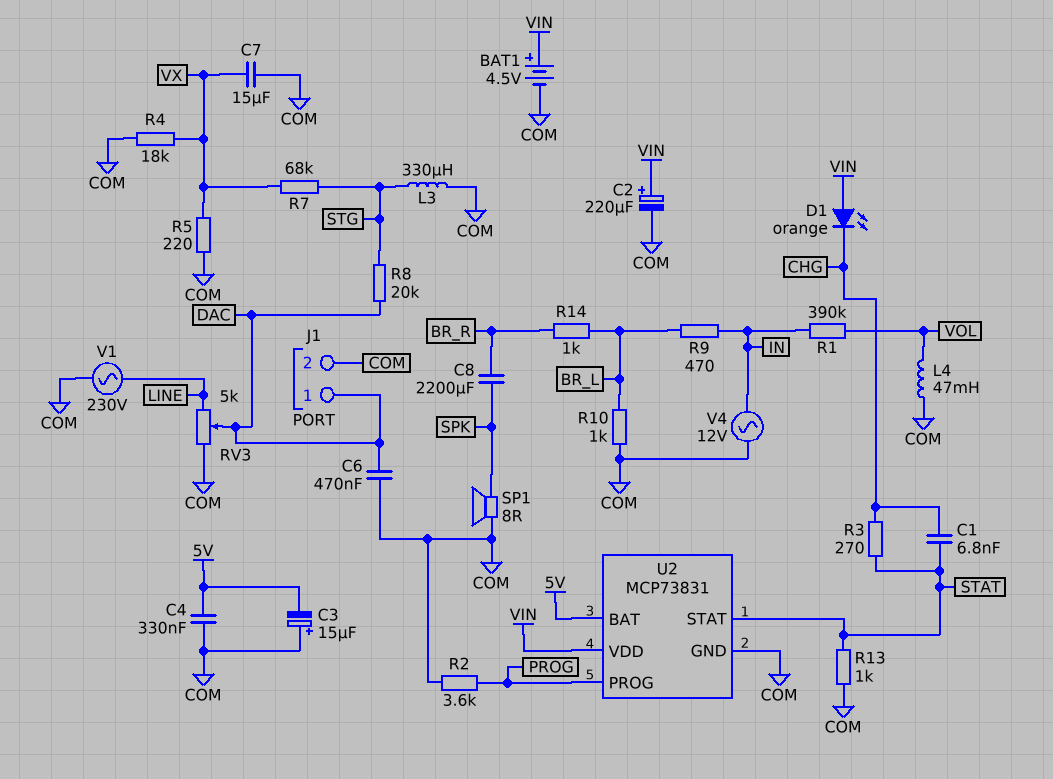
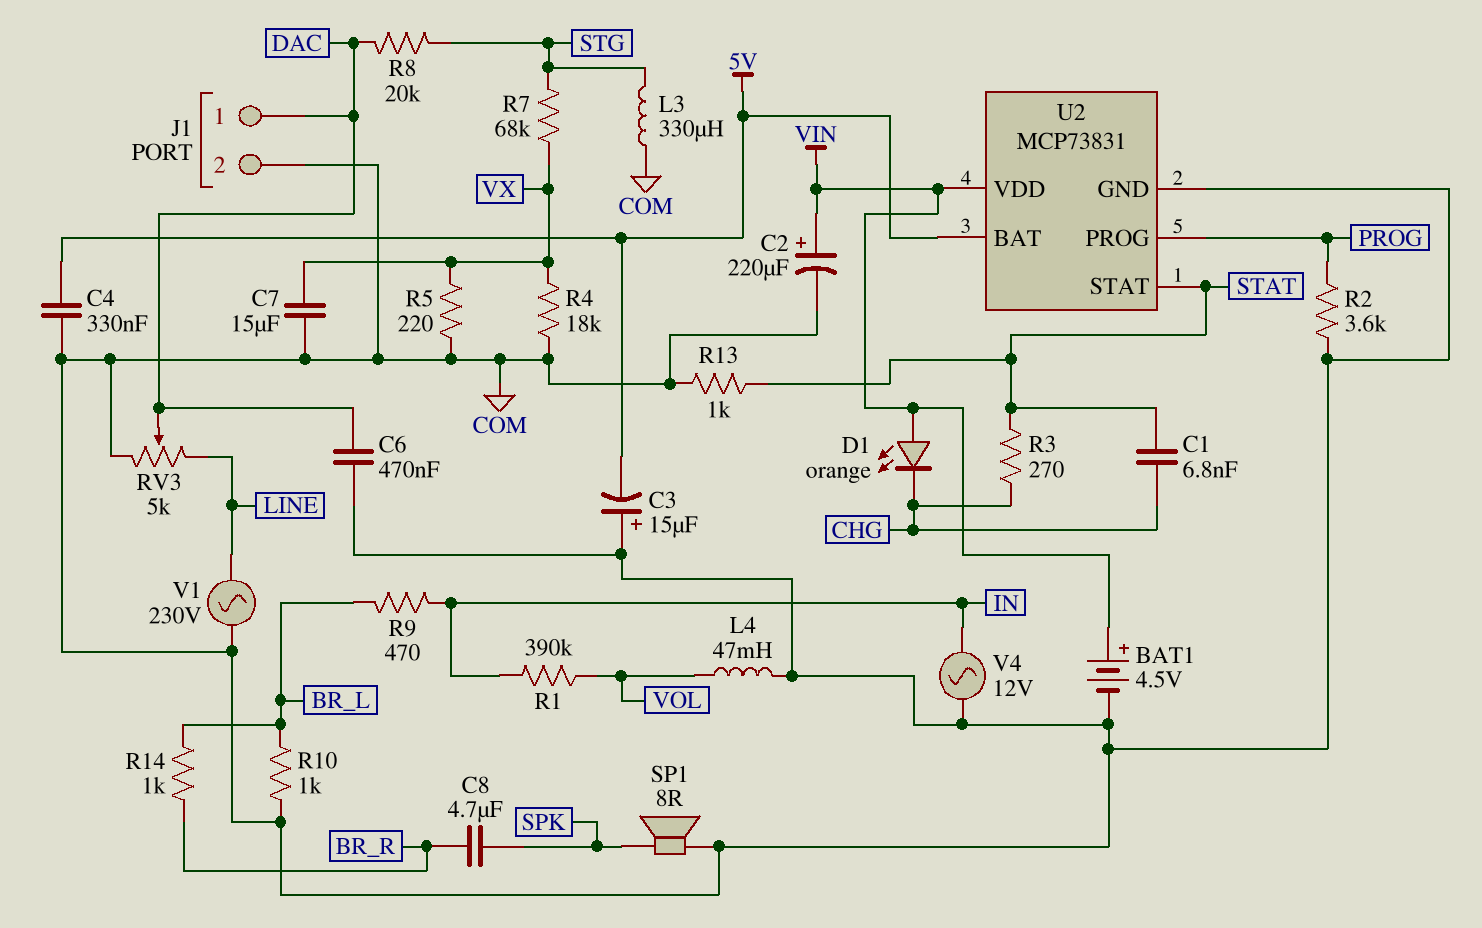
C8: 2200uF (BR_R, SPK) -> 4.7uF (BR_R, SPK)

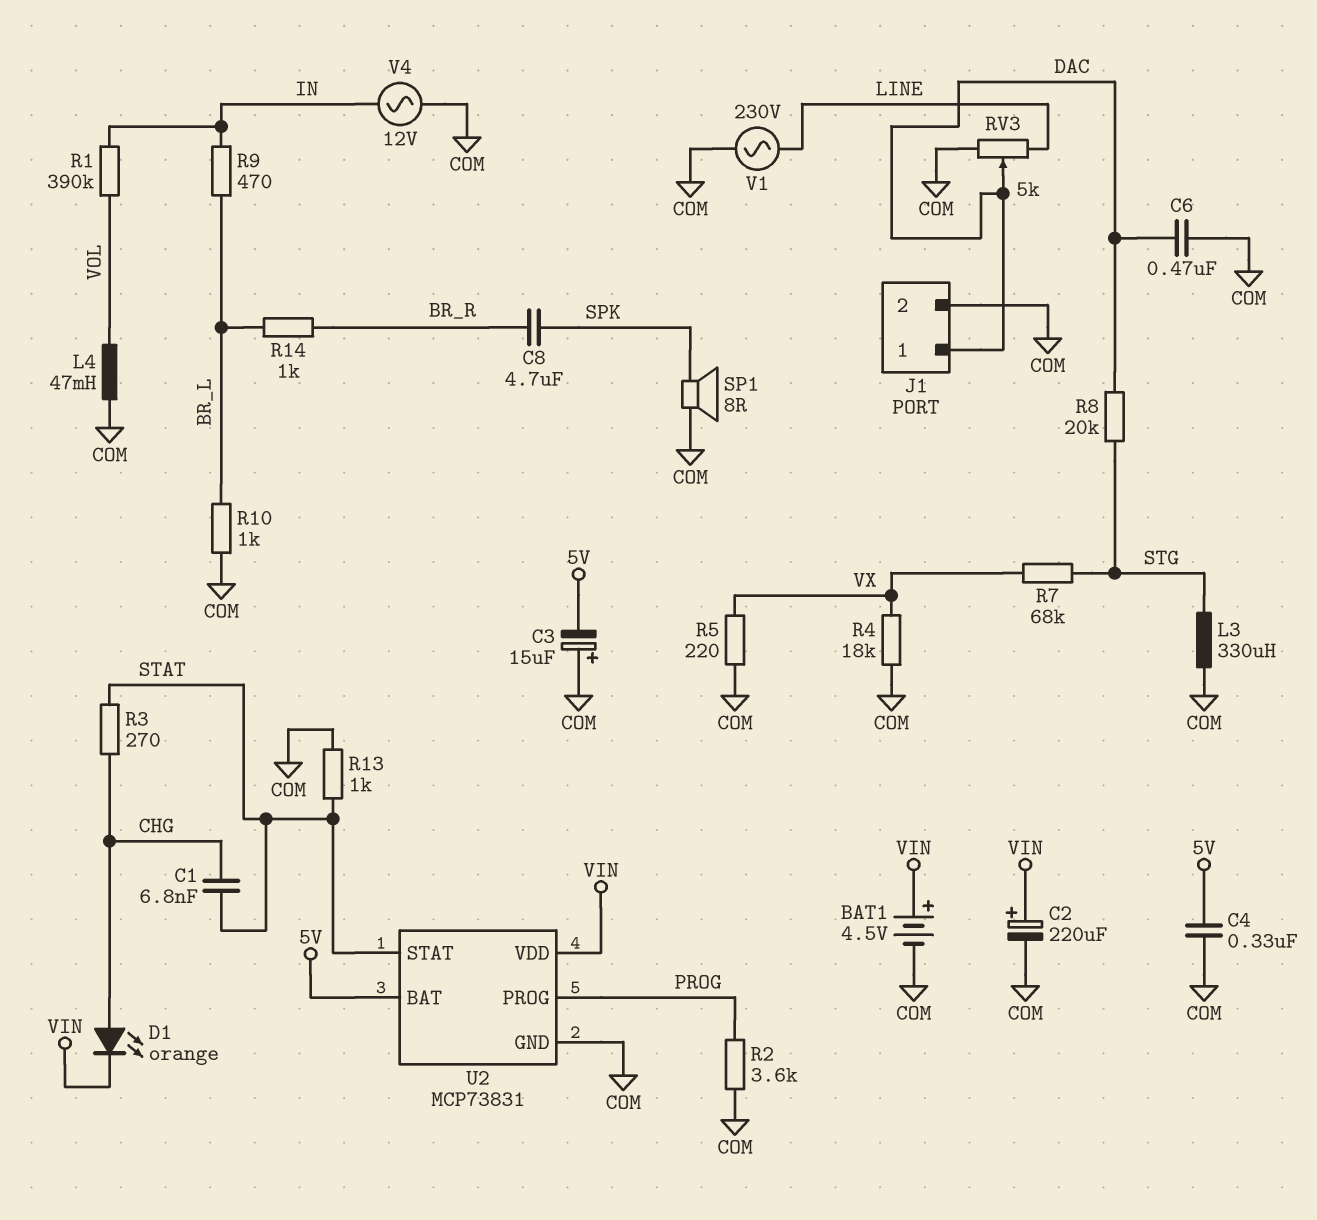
C7: 15uF (COM, VX) -> none
D1: LED orange (A VIN, K CHG) -> LED orange (A CHG, K VIN)

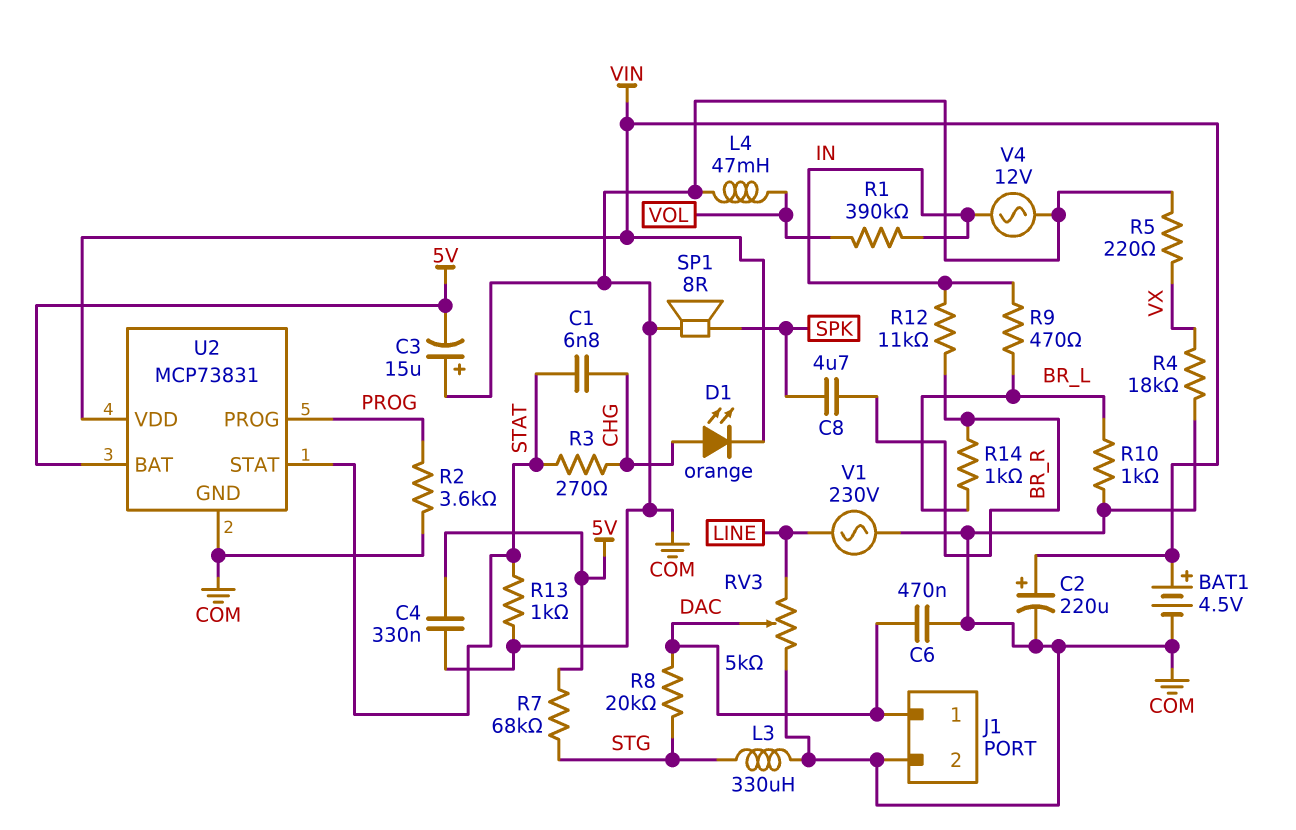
R7: 68k (STG, VX) -> 68k (5V, STG)
R12: none -> 11k (BR_R, IN)

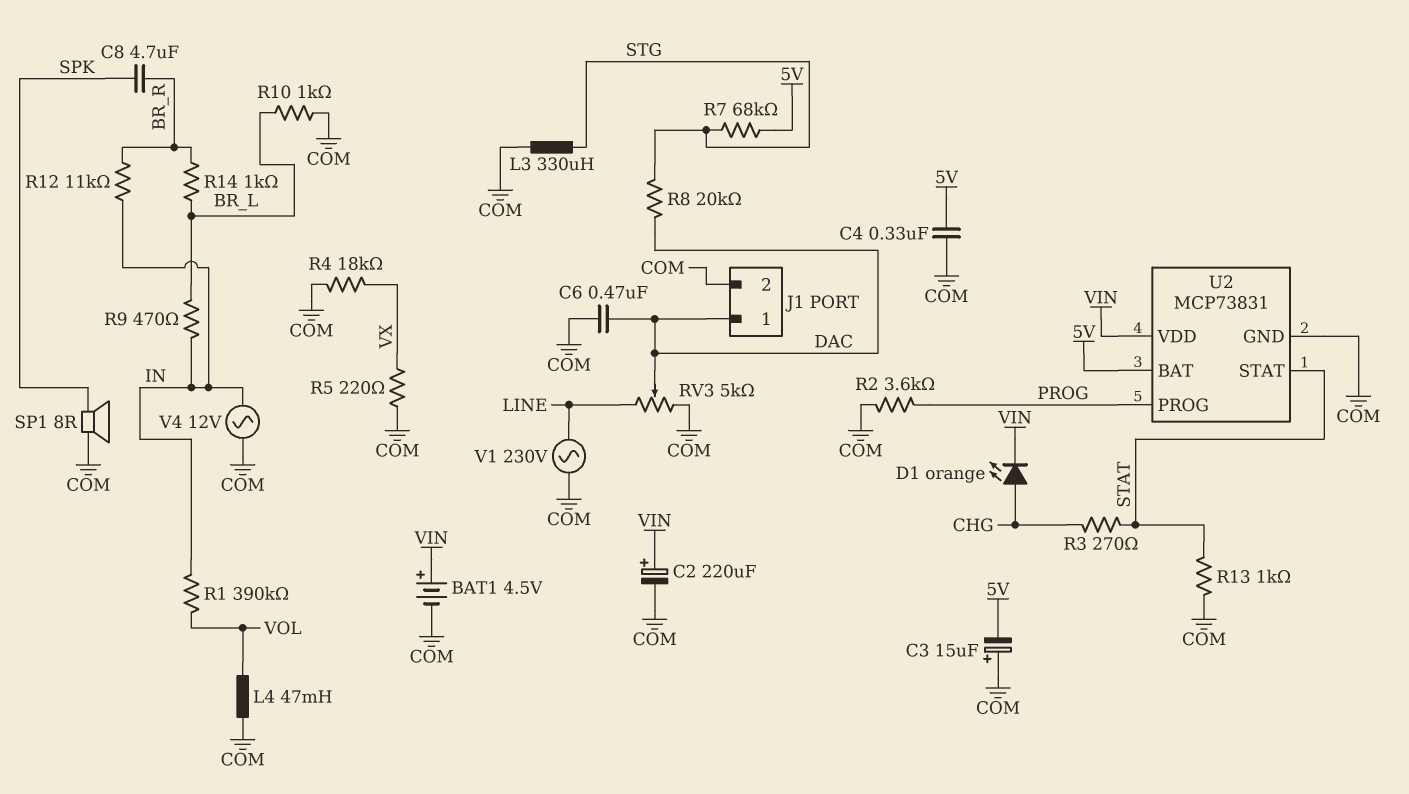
C1: 6.8nF (CHG, STAT) -> none

